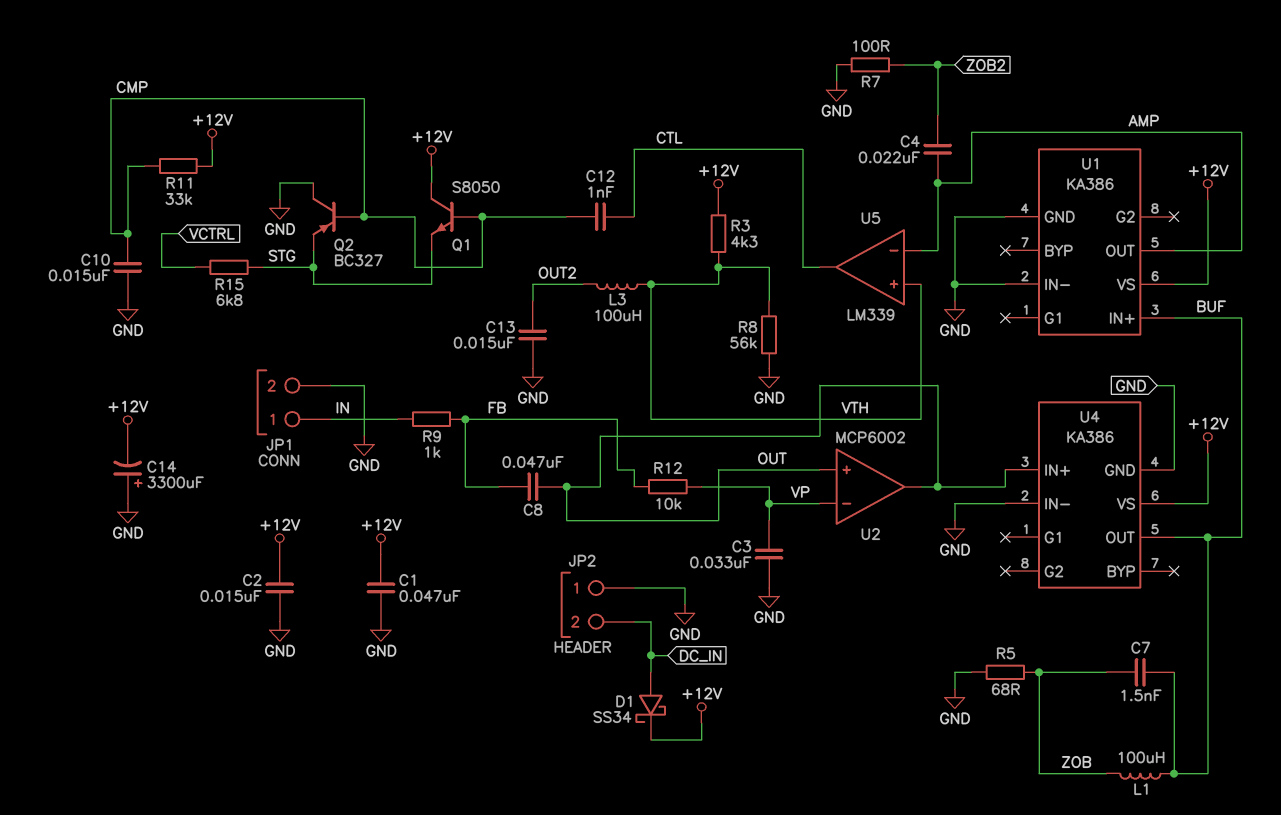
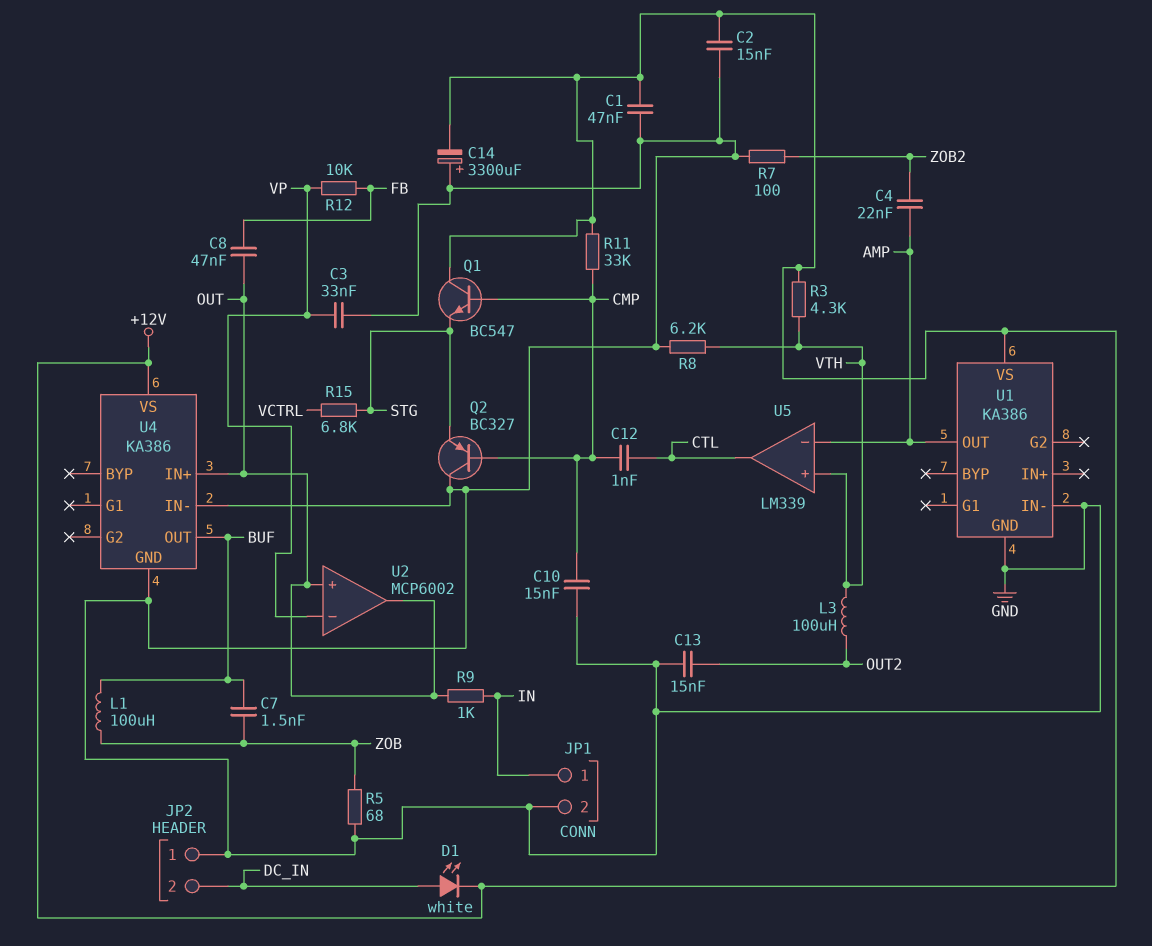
D1: schottky SS34 (A DC_IN, K +12V) -> LED white (A DC_IN, K +12V)
Q1: NPN S8050 (B CMP, C +12V, E STG) -> NPN BC547 (B CMP, C +12V, E STG)
R8: 56k (GND, VTH) -> 6.2k (GND, VTH)
R9: 1k (FB, IN) -> 1k (IN, OUT)
U1 pin IN+: BUF -> none

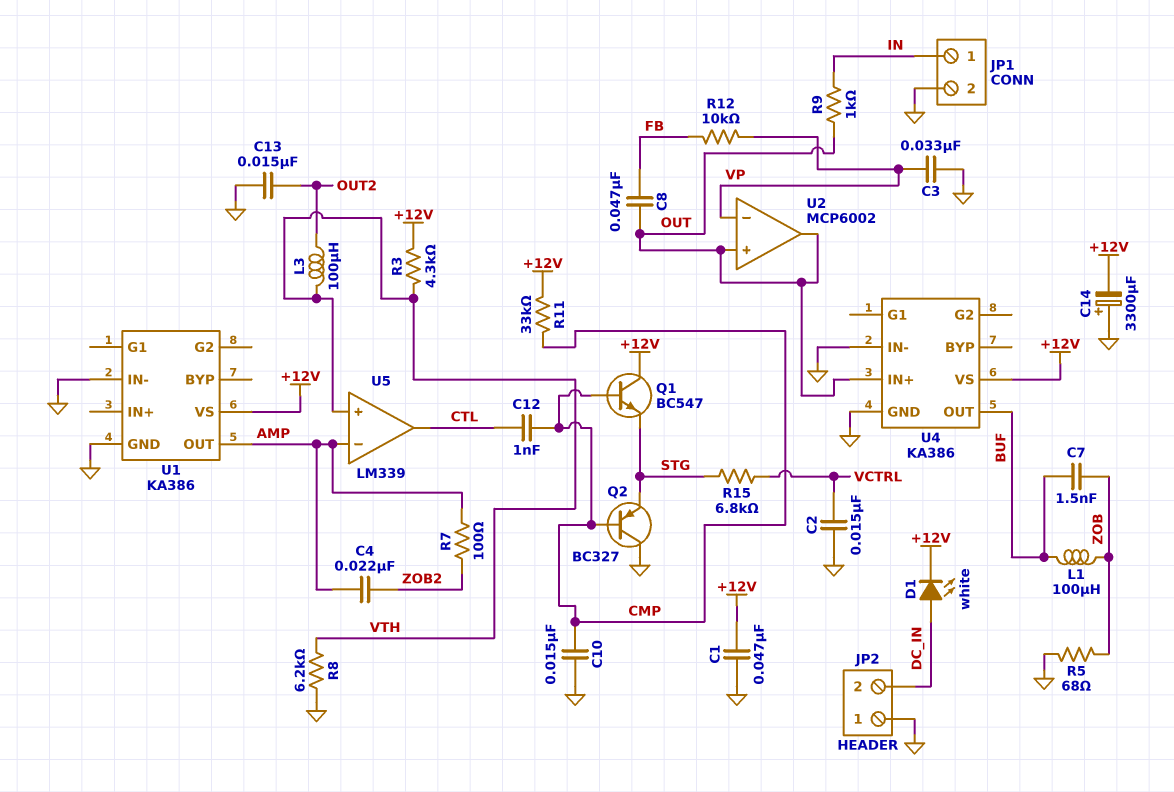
C2: 15nF (+12V, GND) -> 15nF (GND, VCTRL)
R7: 100 (GND, ZOB2) -> 100 (AMP, ZOB2)

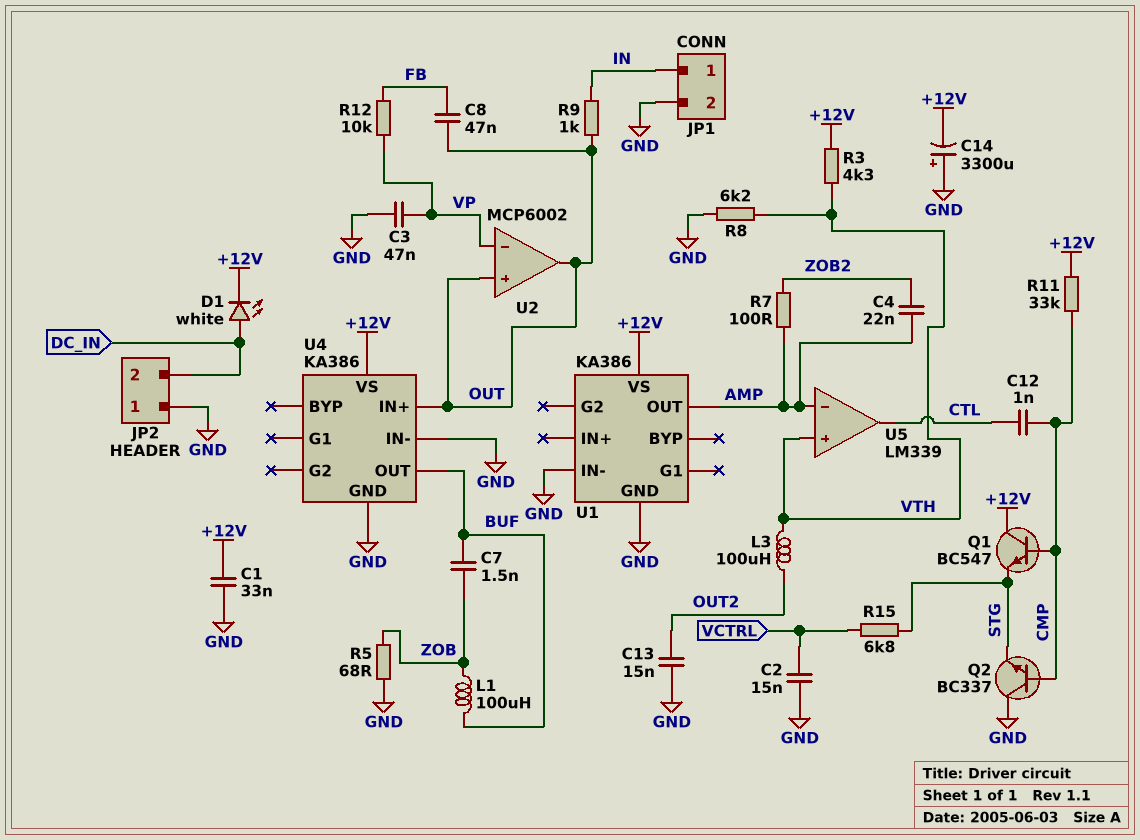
C1: 47nF (+12V, GND) -> 33nF (+12V, GND)
C3: 33nF (GND, VP) -> 47nF (GND, VP)
C10: 15nF (CMP, GND) -> none
Q2: PNP BC327 (B CMP, C GND, E STG) -> NPN BC337 (B CMP, C GND, E STG)

